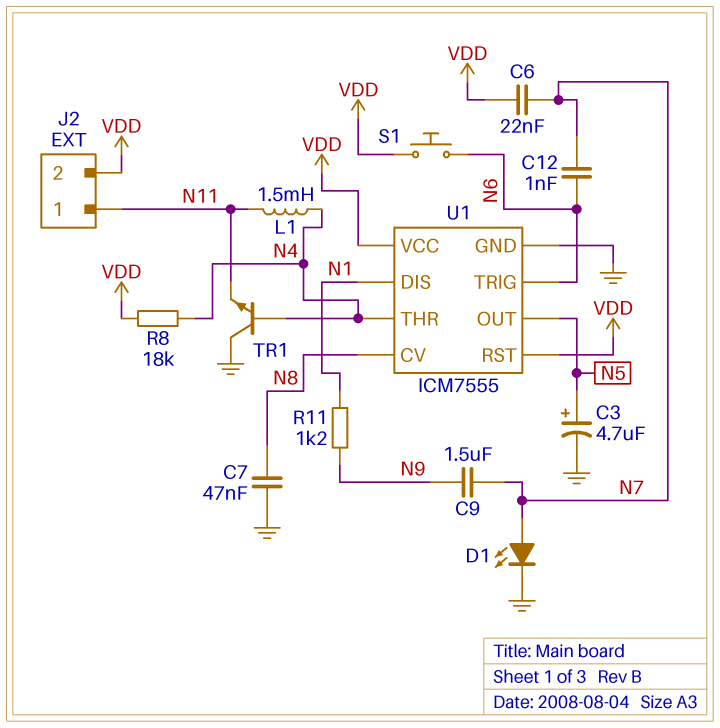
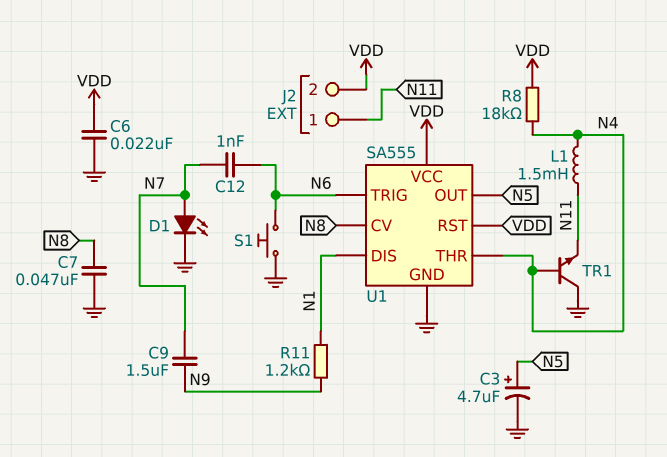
C6: 22nF (N7, VDD) -> 22nF (GND, VDD)
S1: button (N6, VDD) -> button (GND, N6)
U1: ICM7555 -> SA555

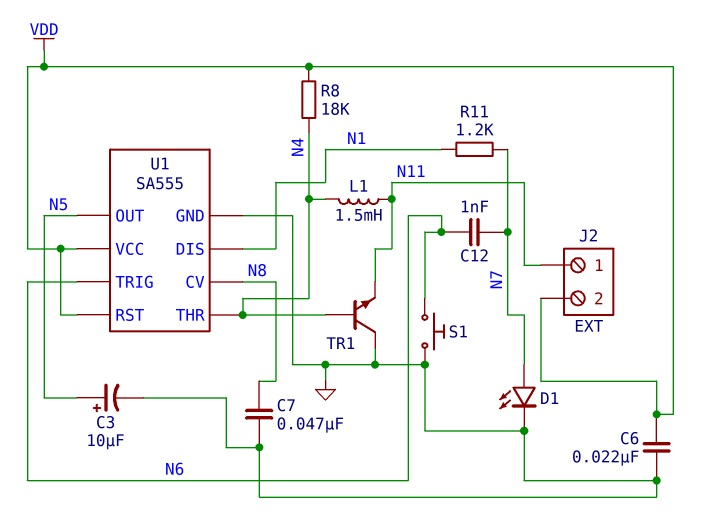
C3: 4.7uF (plus N5, minus GND) -> 10uF (plus N5, minus GND)
C9: 1.5uF (N7, N9) -> none
R11: 1.2k (N1, N9) -> 1.2k (N1, N7)

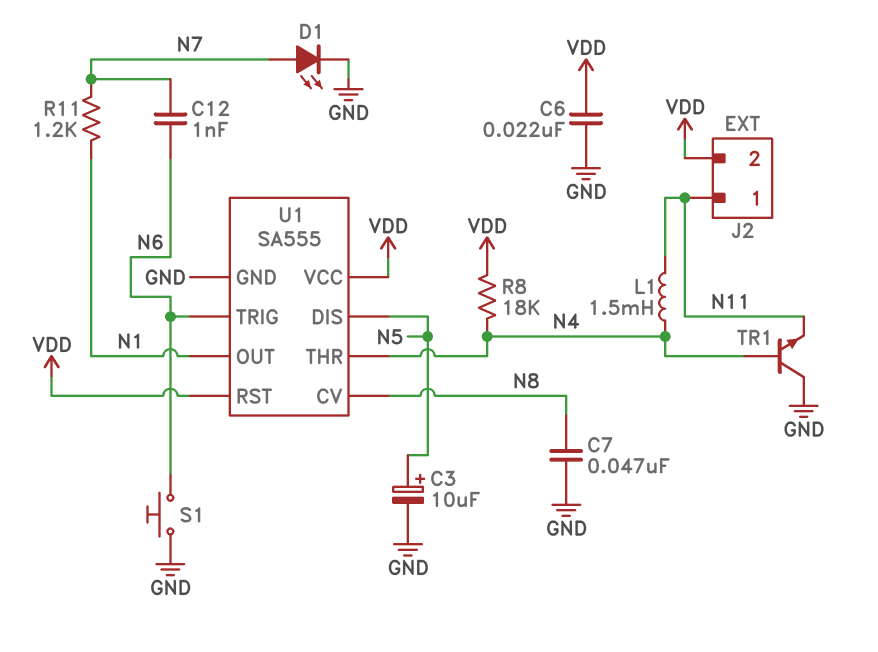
U1 pin DIS: N1 -> N5
U1 pin OUT: N5 -> N1

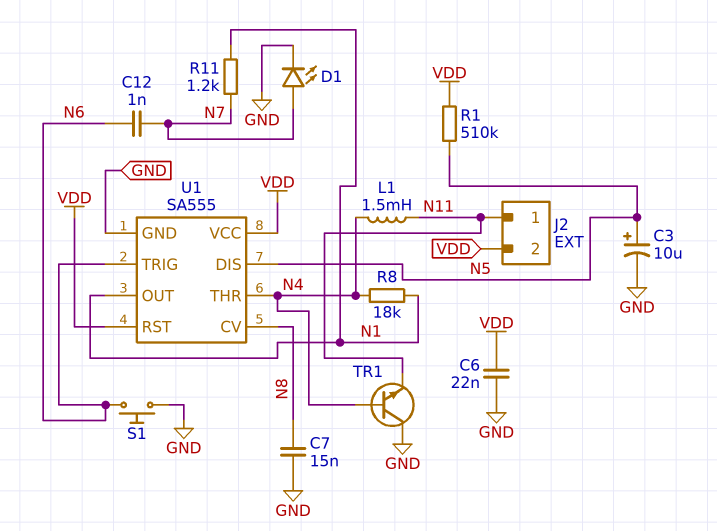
C7: 47nF (GND, N8) -> 15nF (GND, N8)
R1: none -> 510k (N5, VDD)
R8: 18k (N4, VDD) -> 18k (N1, N4)

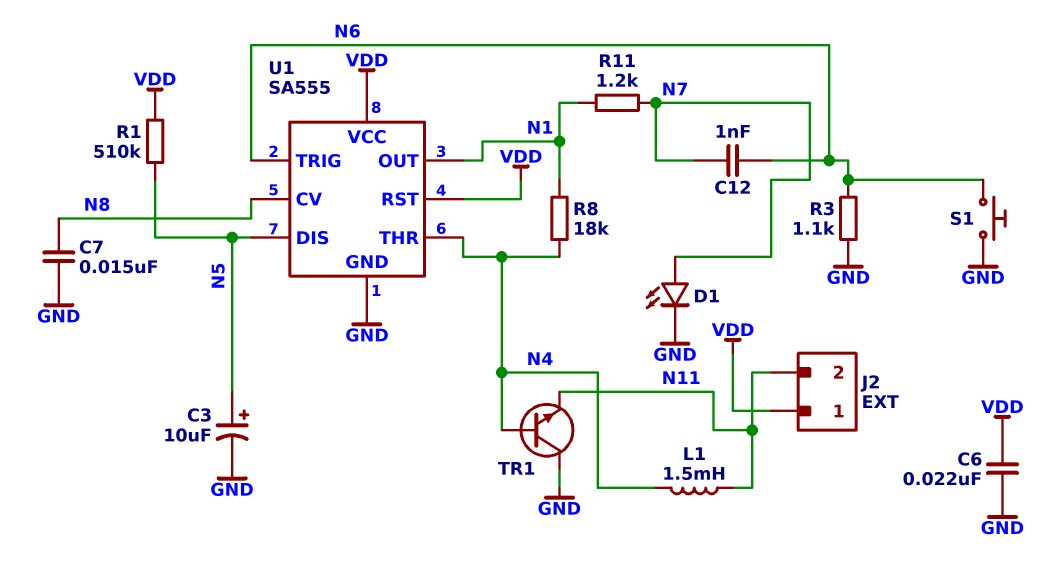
J2 pin 1: N11 -> VDD
J2 pin 2: VDD -> N11
R3: none -> 1.1k (GND, N6)

